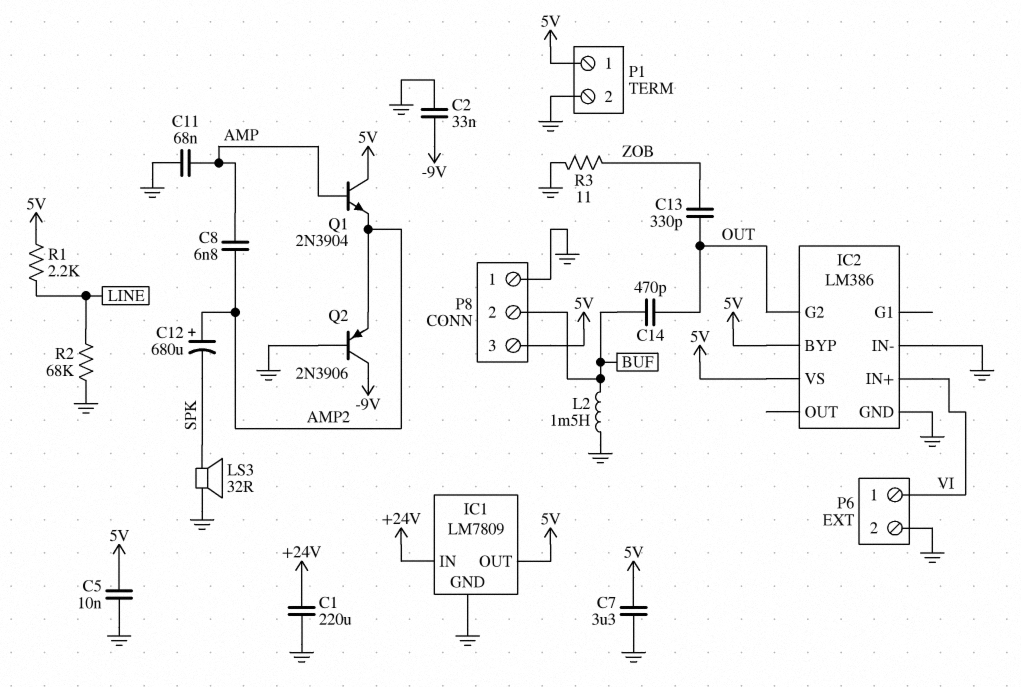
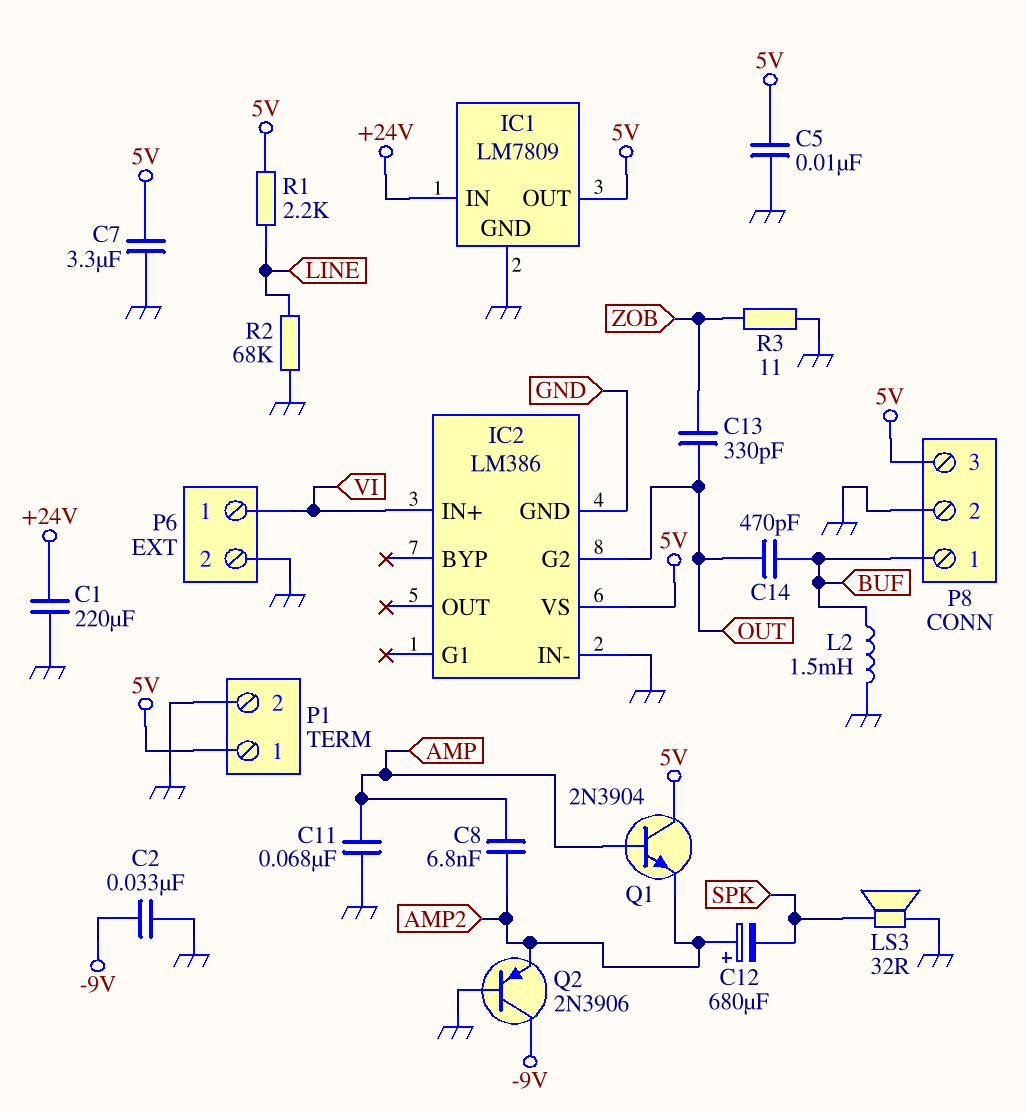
IC2 pin BYP: 5V -> none
P8 pin 1: GND -> BUF
P8 pin 2: BUF -> GND

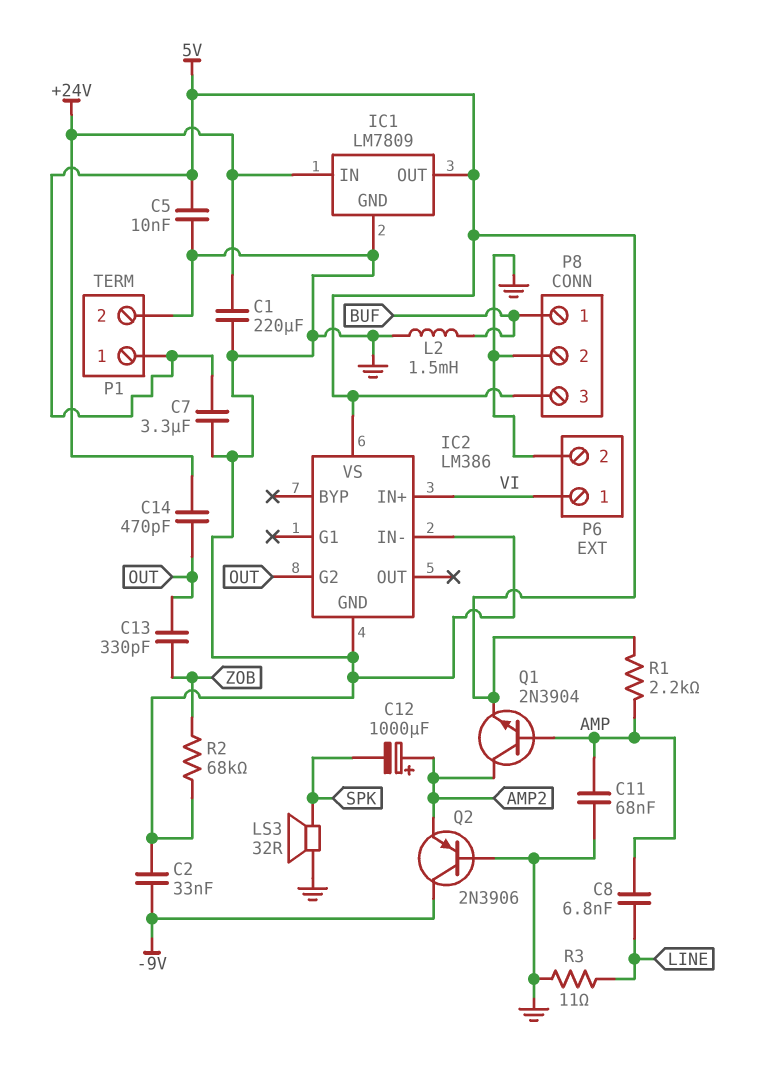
C8: 6.8nF (AMP, AMP2) -> 6.8nF (AMP, LINE)
C12: 680uF (plus AMP2, minus SPK) -> 1000uF (plus AMP2, minus SPK)
C14: 470pF (BUF, OUT) -> 470pF (+24V, OUT)
Q1: NPN 2N3904 (B AMP, C 5V, E AMP2) -> NPN 2N3904 (B AMP, C AMP2, E 5V)
R1: 2.2k (5V, LINE) -> 2.2k (5V, AMP)
R2: 68k (GND, LINE) -> 68k (GND, ZOB)
R3: 11 (GND, ZOB) -> 11 (GND, LINE)

